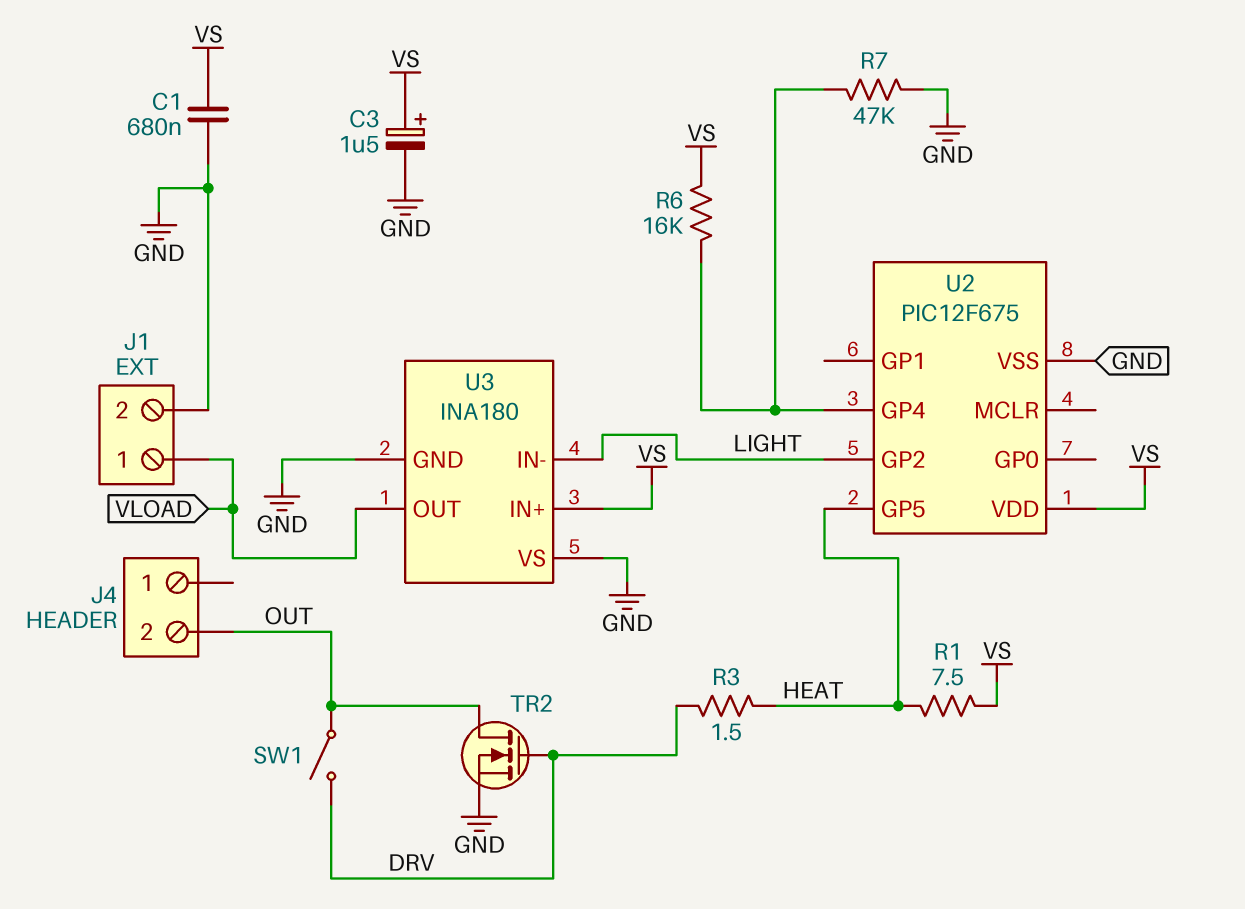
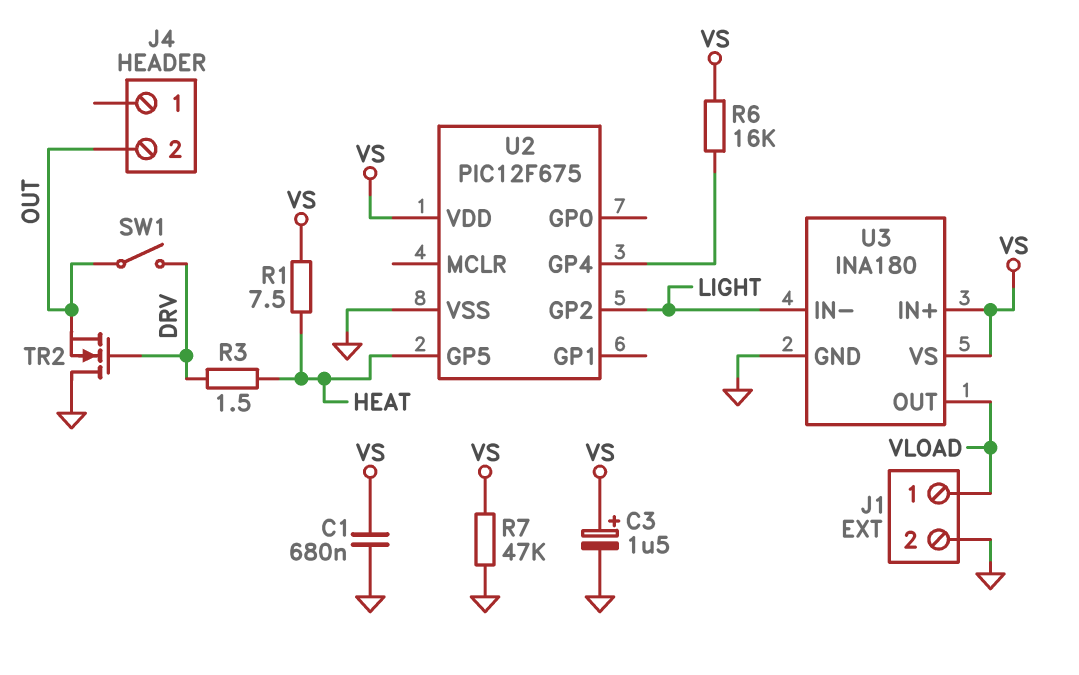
R7: 47k (GND, U2/GP4) -> 47k (GND, VS)
TR2: NMOS (G DRV, D OUT, S GND) -> NMOS (G DRV, D GND, S OUT)
U3 pin VS: GND -> VS

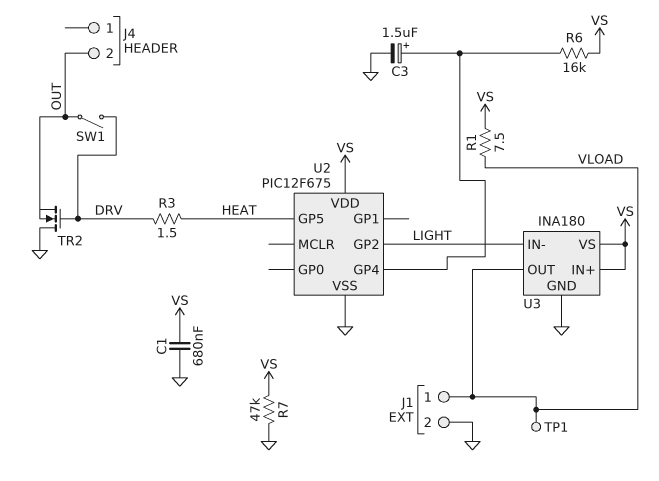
C3: 1.5uF (plus VS, minus GND) -> 1.5uF (plus U2/GP4, minus GND)
R1: 7.5 (HEAT, VS) -> 7.5 (VLOAD, VS)
TP1: none -> test point (VLOAD)

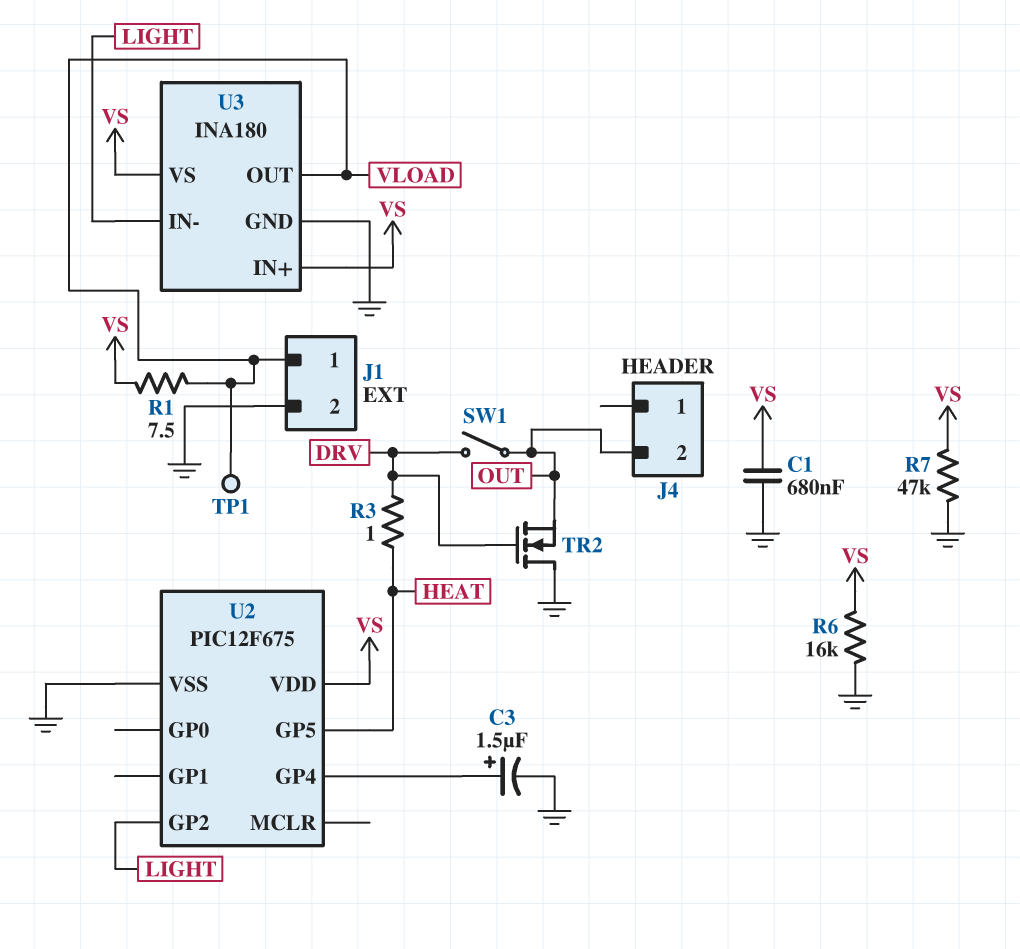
R3: 1.5 (DRV, HEAT) -> 1 (DRV, HEAT)
R6: 16k (U2/GP4, VS) -> 16k (GND, VS)

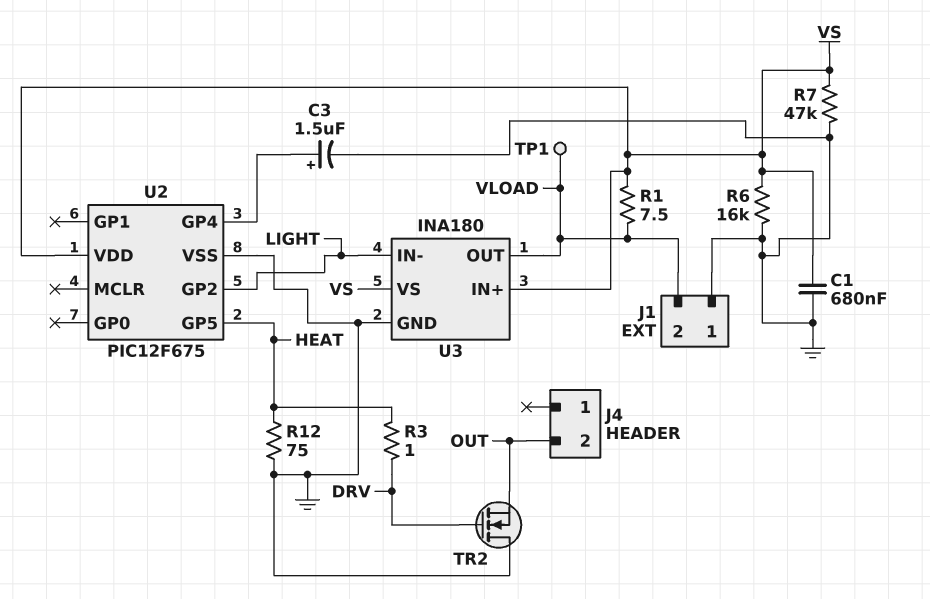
J1 pin 1: VLOAD -> GND
J1 pin 2: GND -> VLOAD
R12: none -> 75 (GND, HEAT)
SW1: switch (DRV, OUT) -> none

